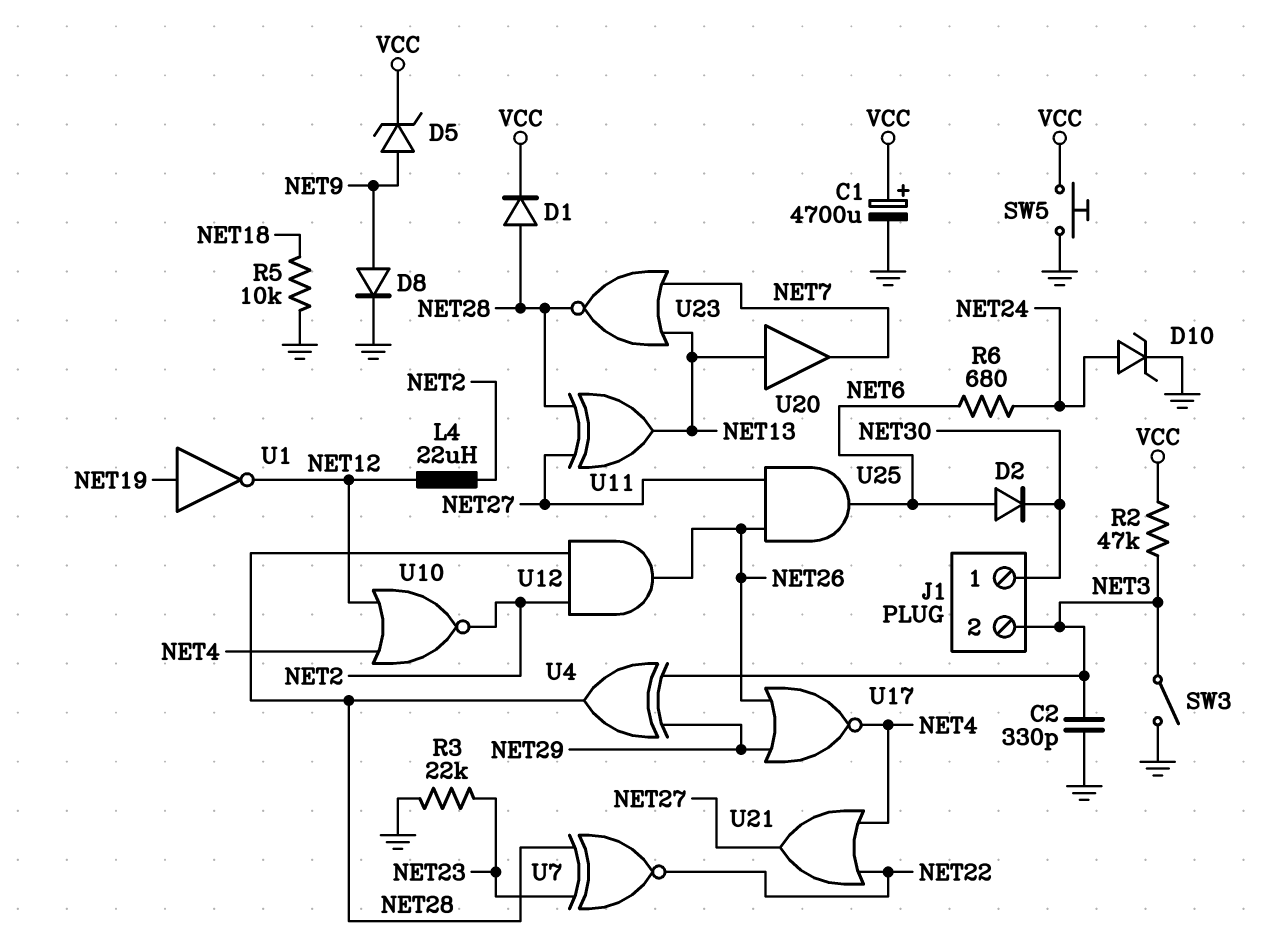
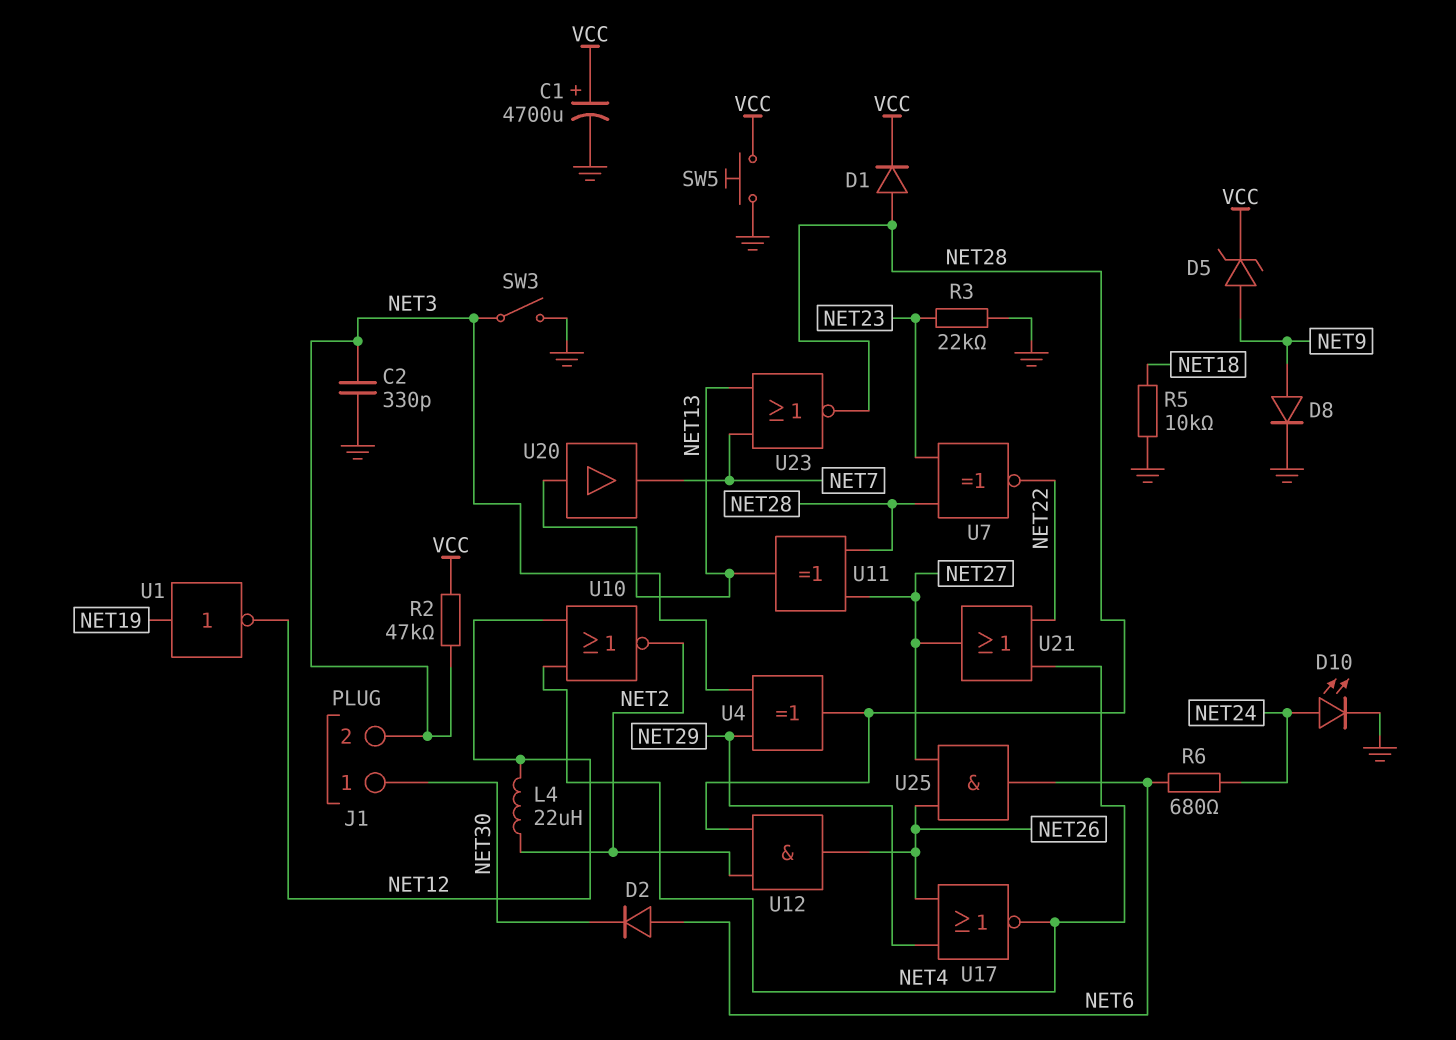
D10: zener (A NET24, K GND) -> LED (A NET24, K GND)

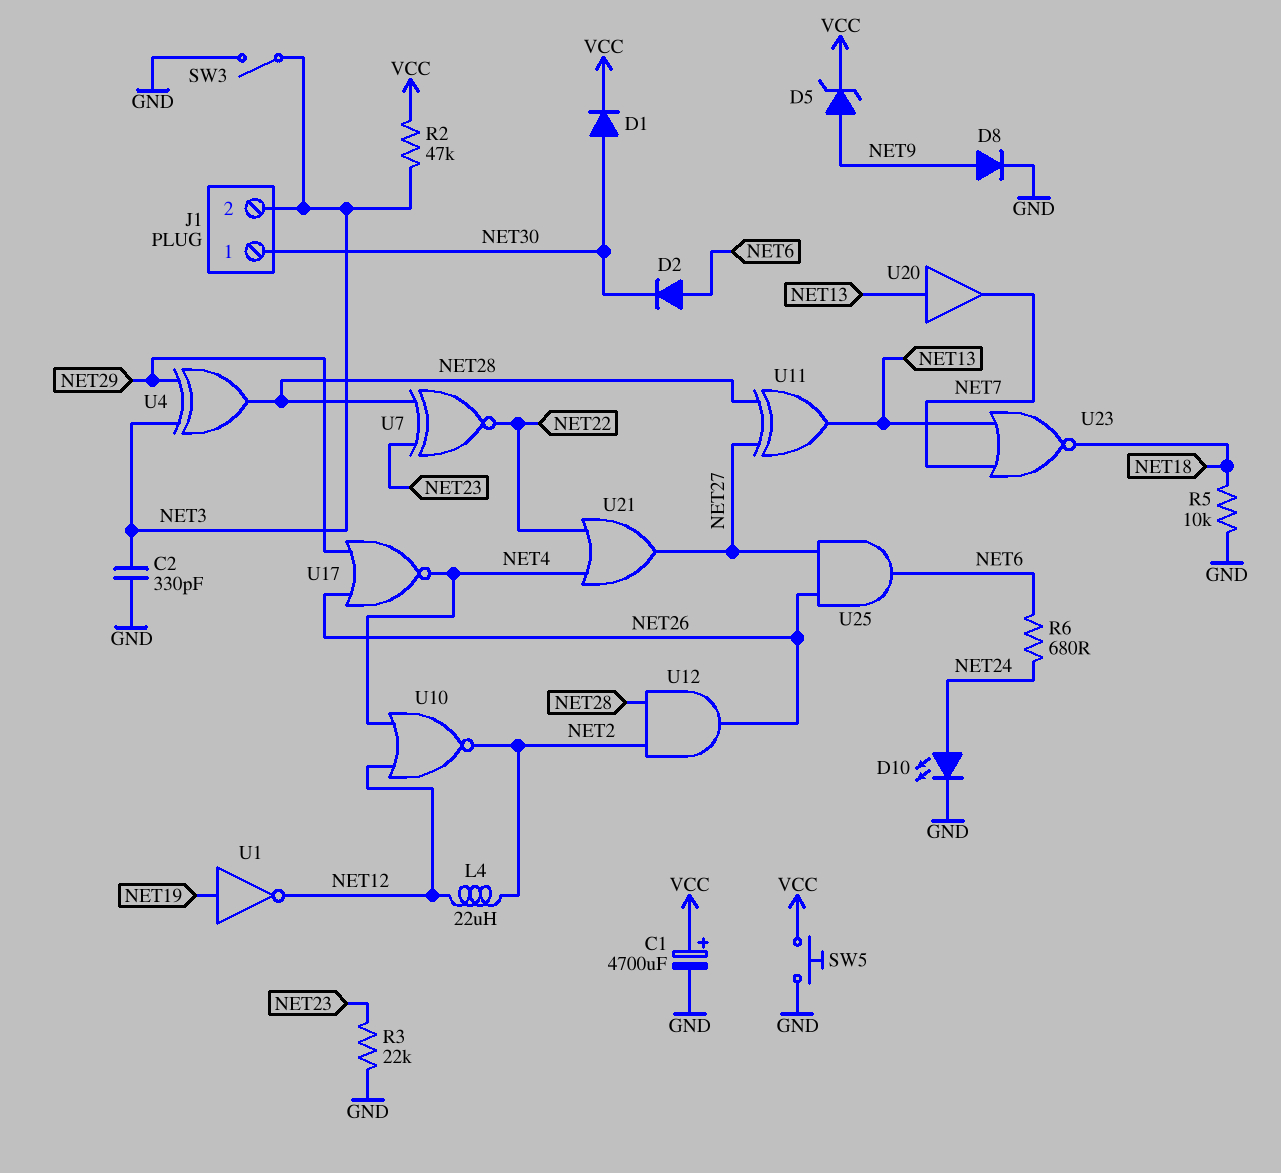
D1: diode (A NET28, K VCC) -> diode (A NET30, K VCC)
U23: NOR (in NET7, in NET13, out NET28) -> NOR (in NET7, in NET13, out NET18)

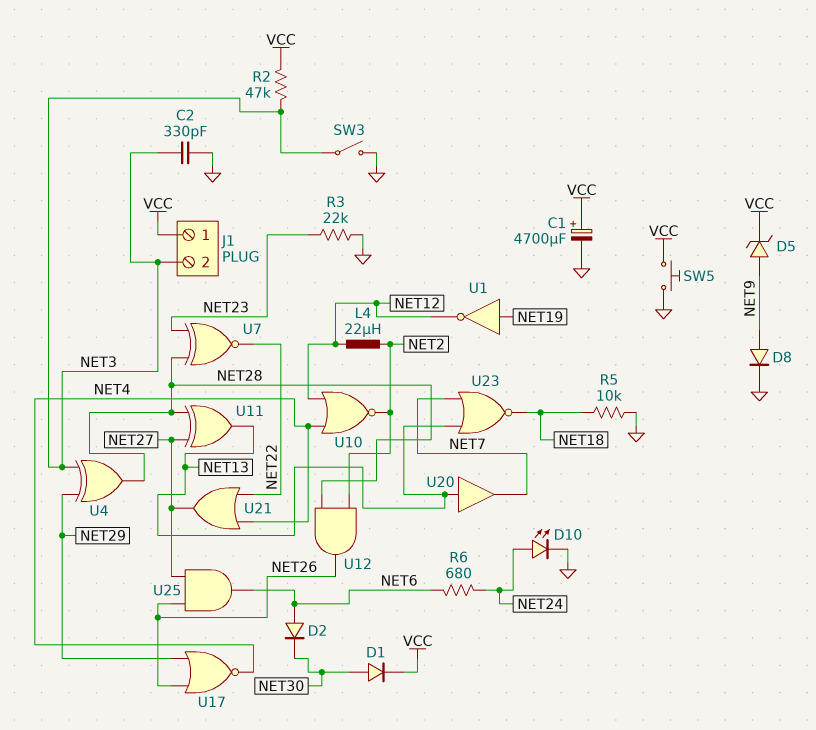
J1 pin 1: NET30 -> VCC

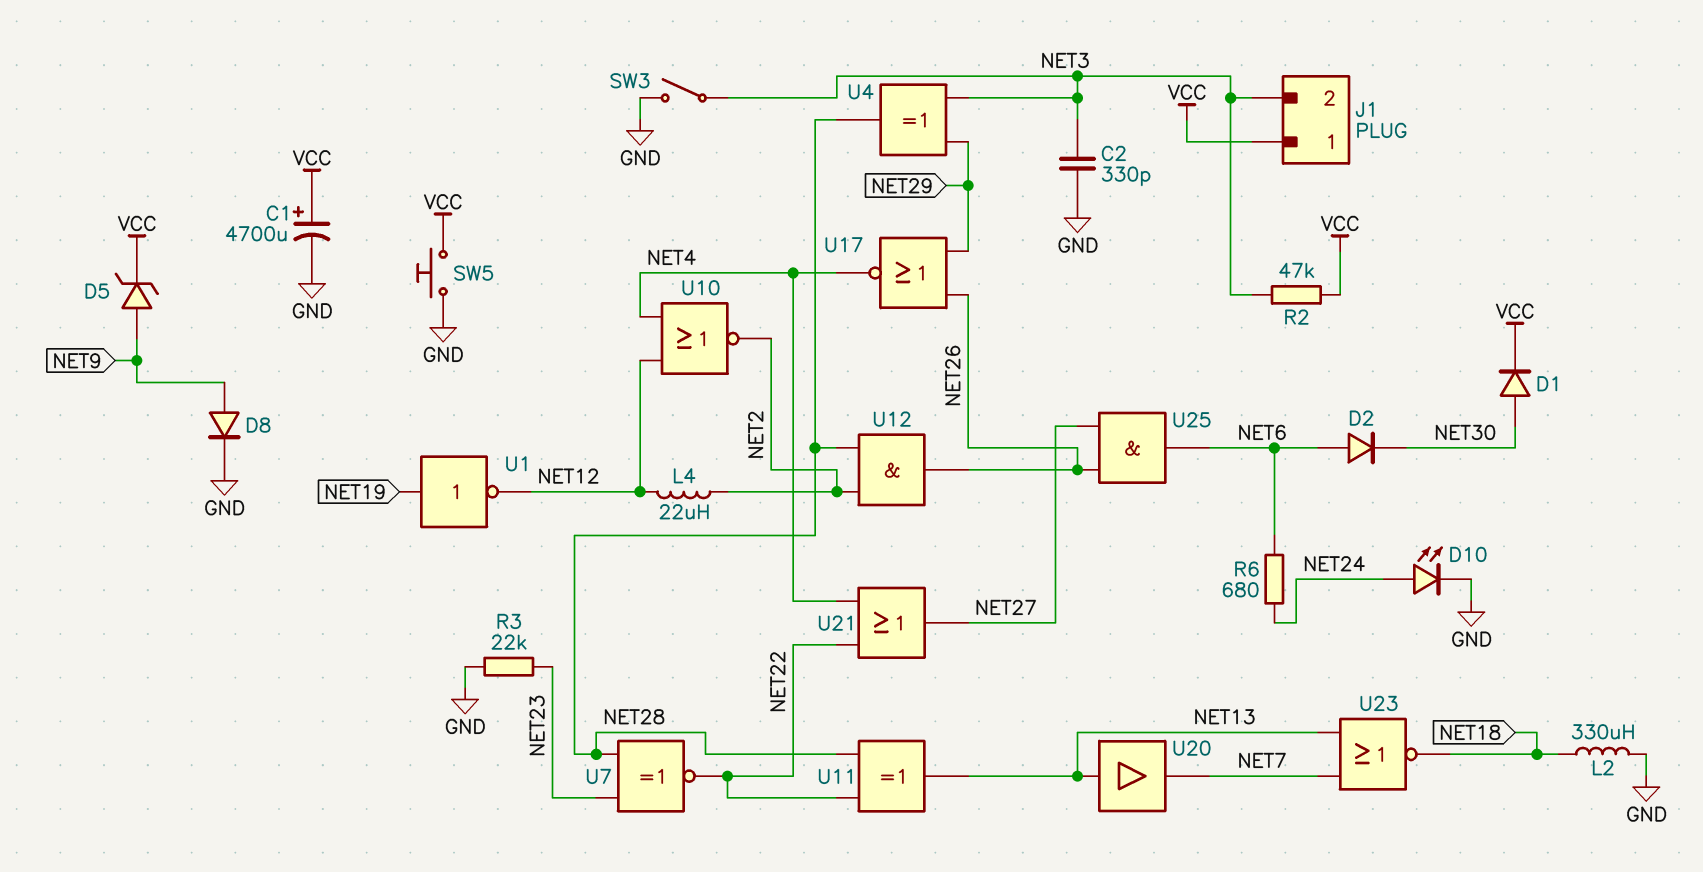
L2: none -> 330uH (GND, NET18)
R5: 10k (GND, NET18) -> none
U11: XOR (in NET27, in NET28, out NET13) -> XOR (in NET22, in NET28, out NET13)

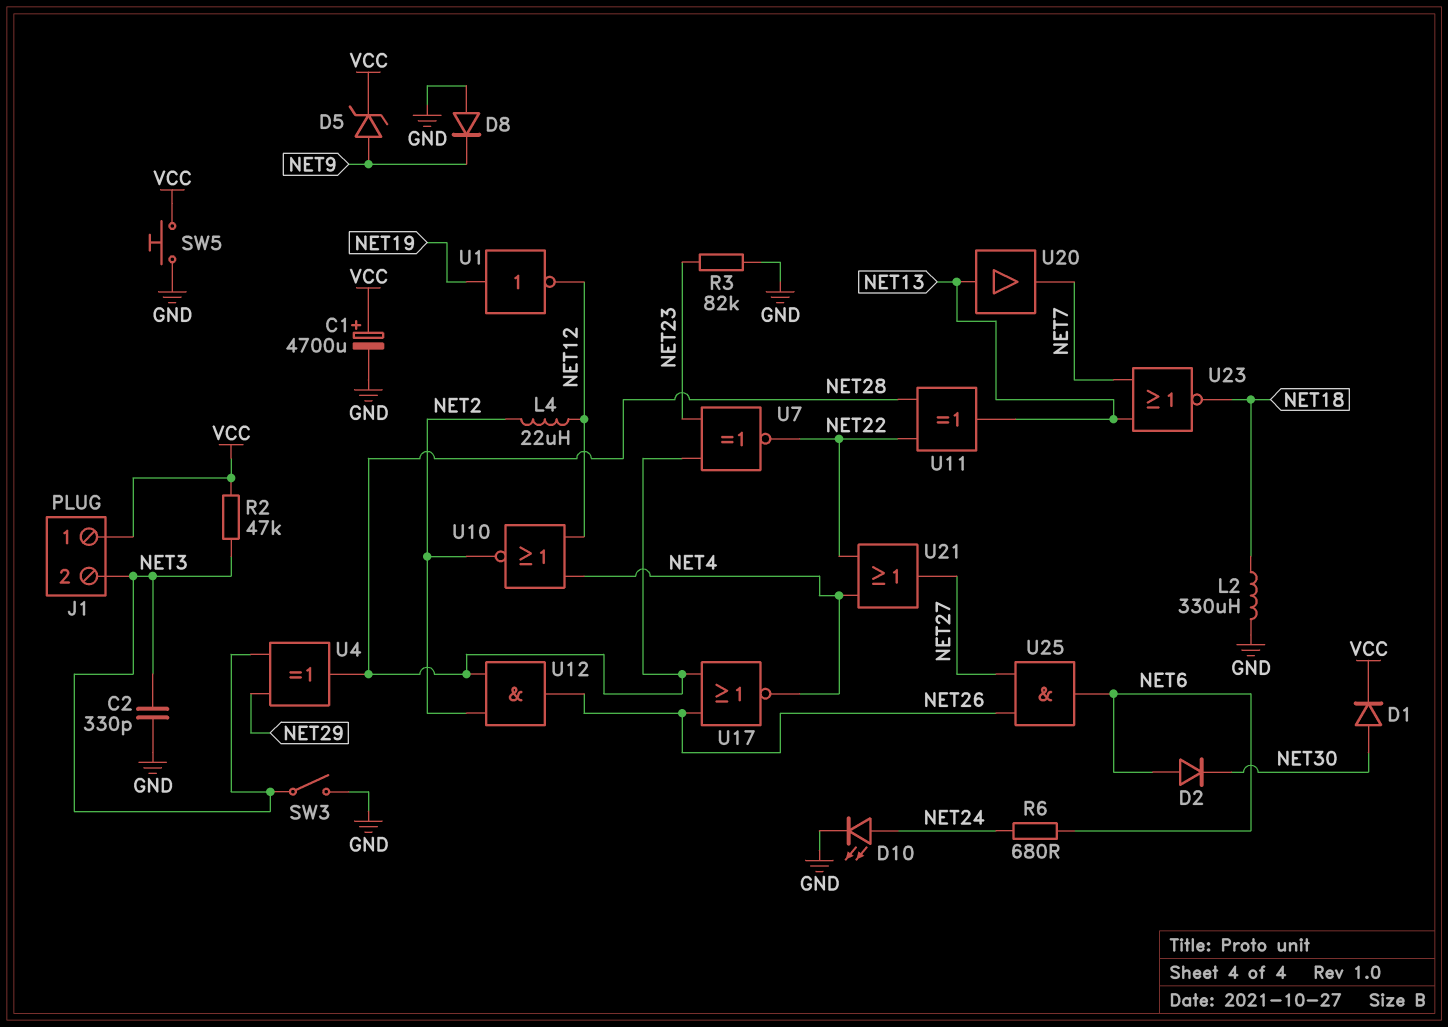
D8: diode (A NET9, K GND) -> diode (A GND, K NET9)
R3: 22k (GND, NET23) -> 82k (GND, NET23)
U17: NOR (in NET26, in NET29, out NET4) -> NOR (in NET26, in NET28, out NET4)

